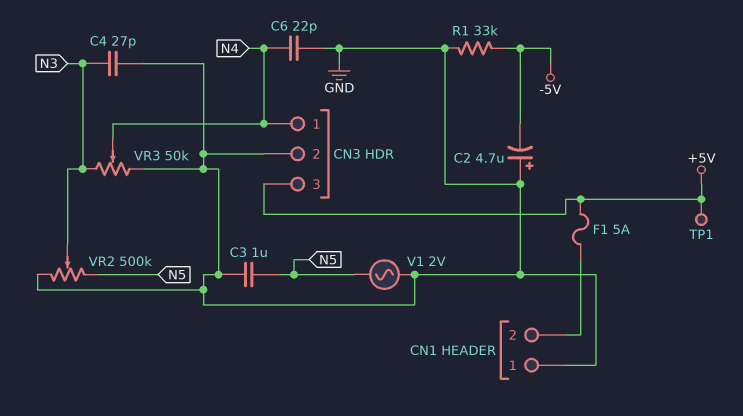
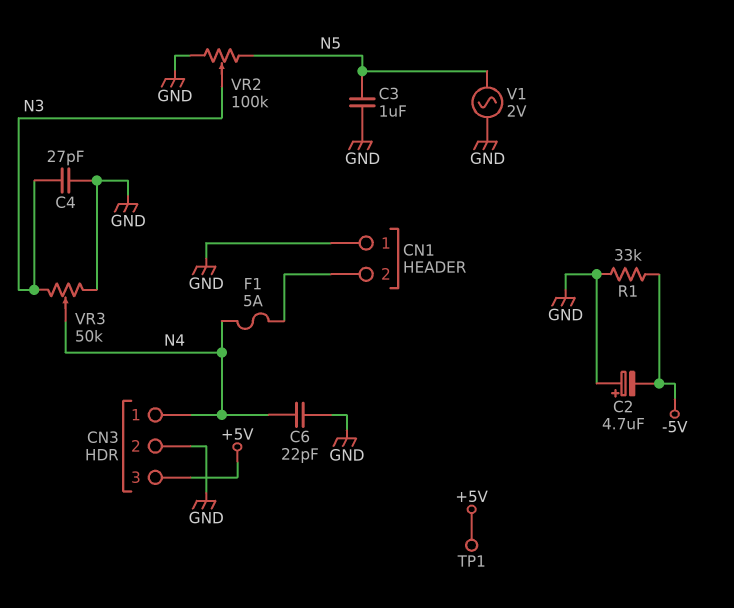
F1: 5A (+5V, CN1/2) -> 5A (CN1/2, N4)
VR2: 500k (GND, N5, wiper N3) -> 100k (GND, N5, wiper N3)

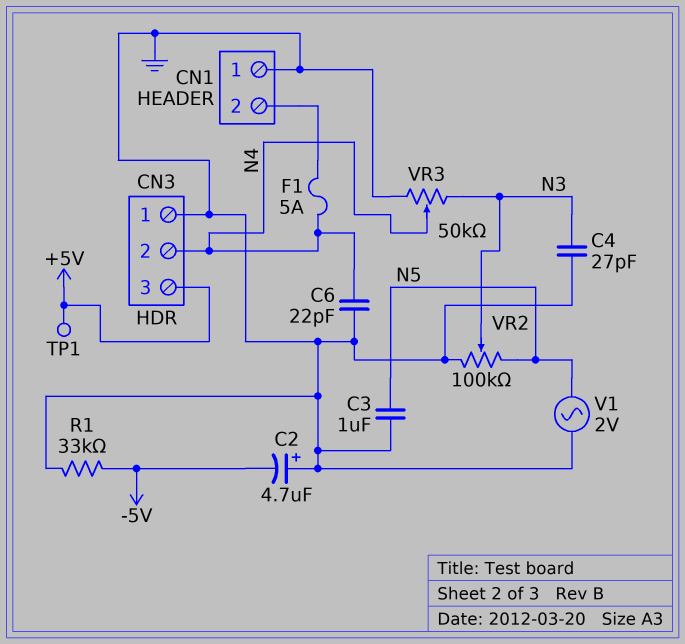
CN3 pin 1: N4 -> GND
CN3 pin 2: GND -> N4

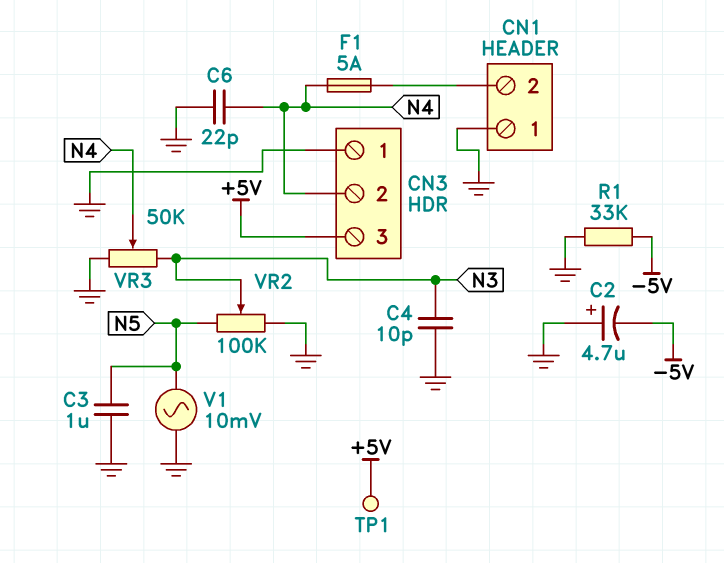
C4: 27pF (GND, N3) -> 10pF (GND, N3)
V1: AC 2V (GND, N5) -> AC 10mV (GND, N5)

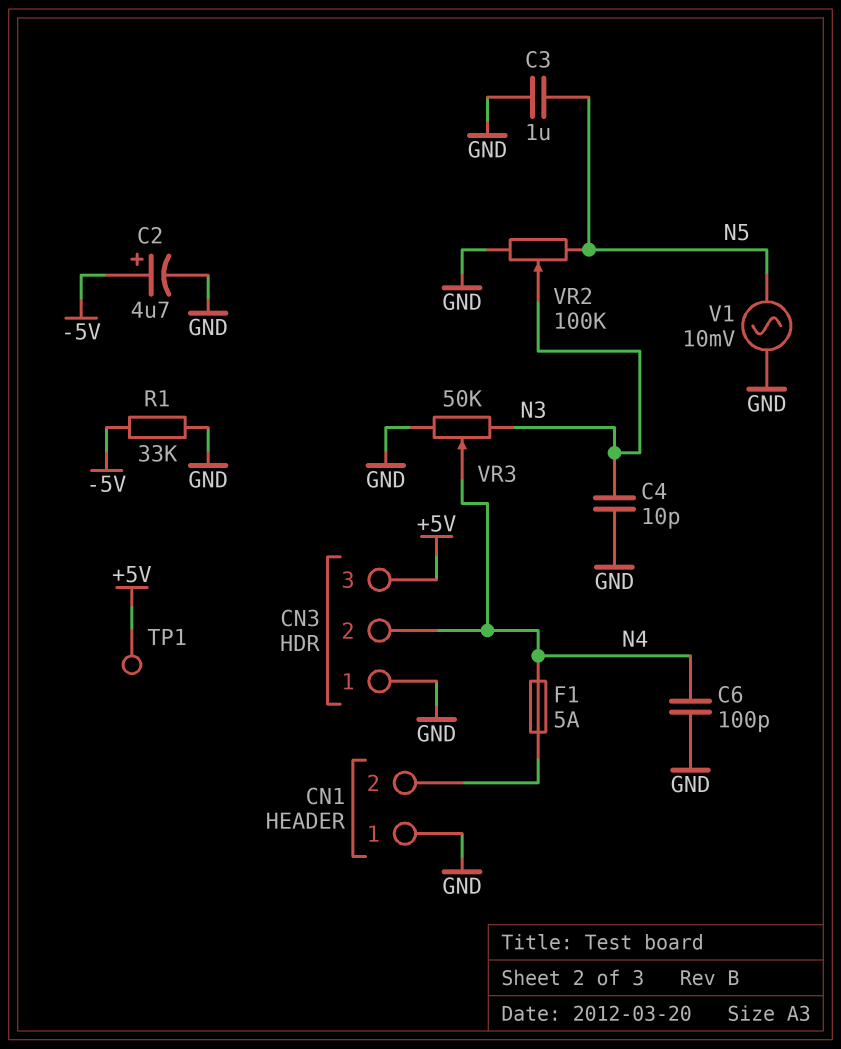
C2: 4.7uF (plus GND, minus -5V) -> 4.7uF (plus -5V, minus GND)
C6: 22pF (GND, N4) -> 100pF (GND, N4)

